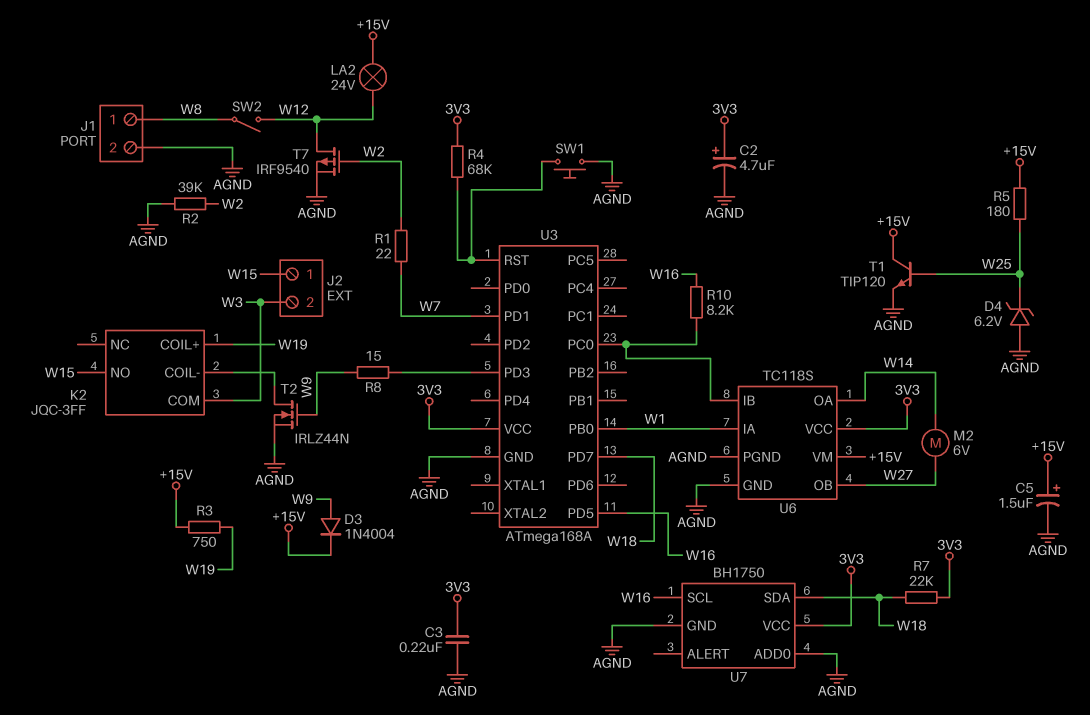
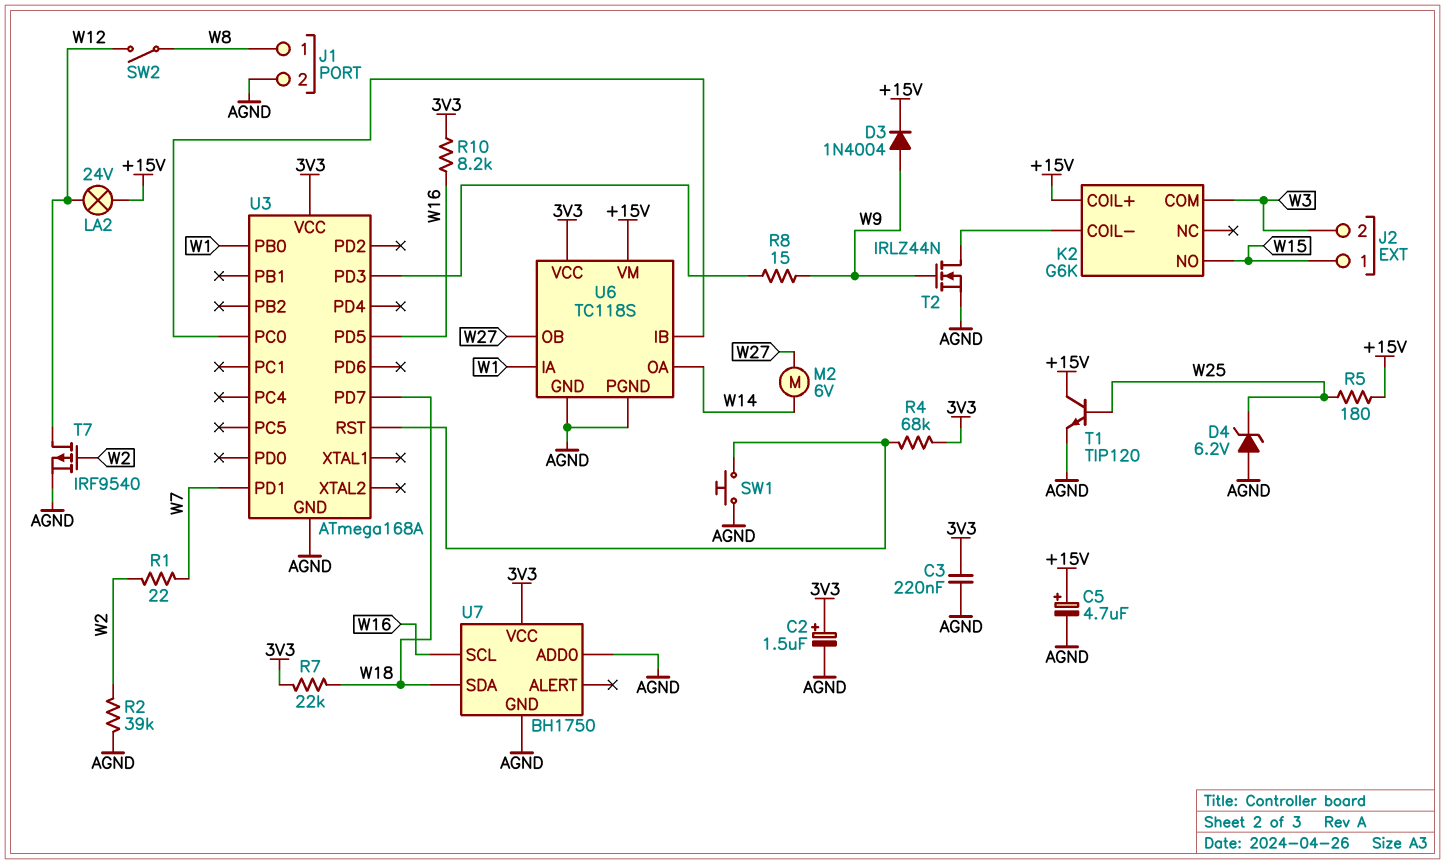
C2: 4.7uF (plus 3V3, minus AGND) -> 1.5uF (plus 3V3, minus AGND)
C5: 1.5uF (plus +15V, minus AGND) -> 4.7uF (plus +15V, minus AGND)
K2: JQC-3FF -> G6K
K2 pin COIL+: W19 -> +15V
R3: 750 (+15V, W19) -> none
R10: 8.2k (U3/PC0, W16) -> 8.2k (3V3, W16)

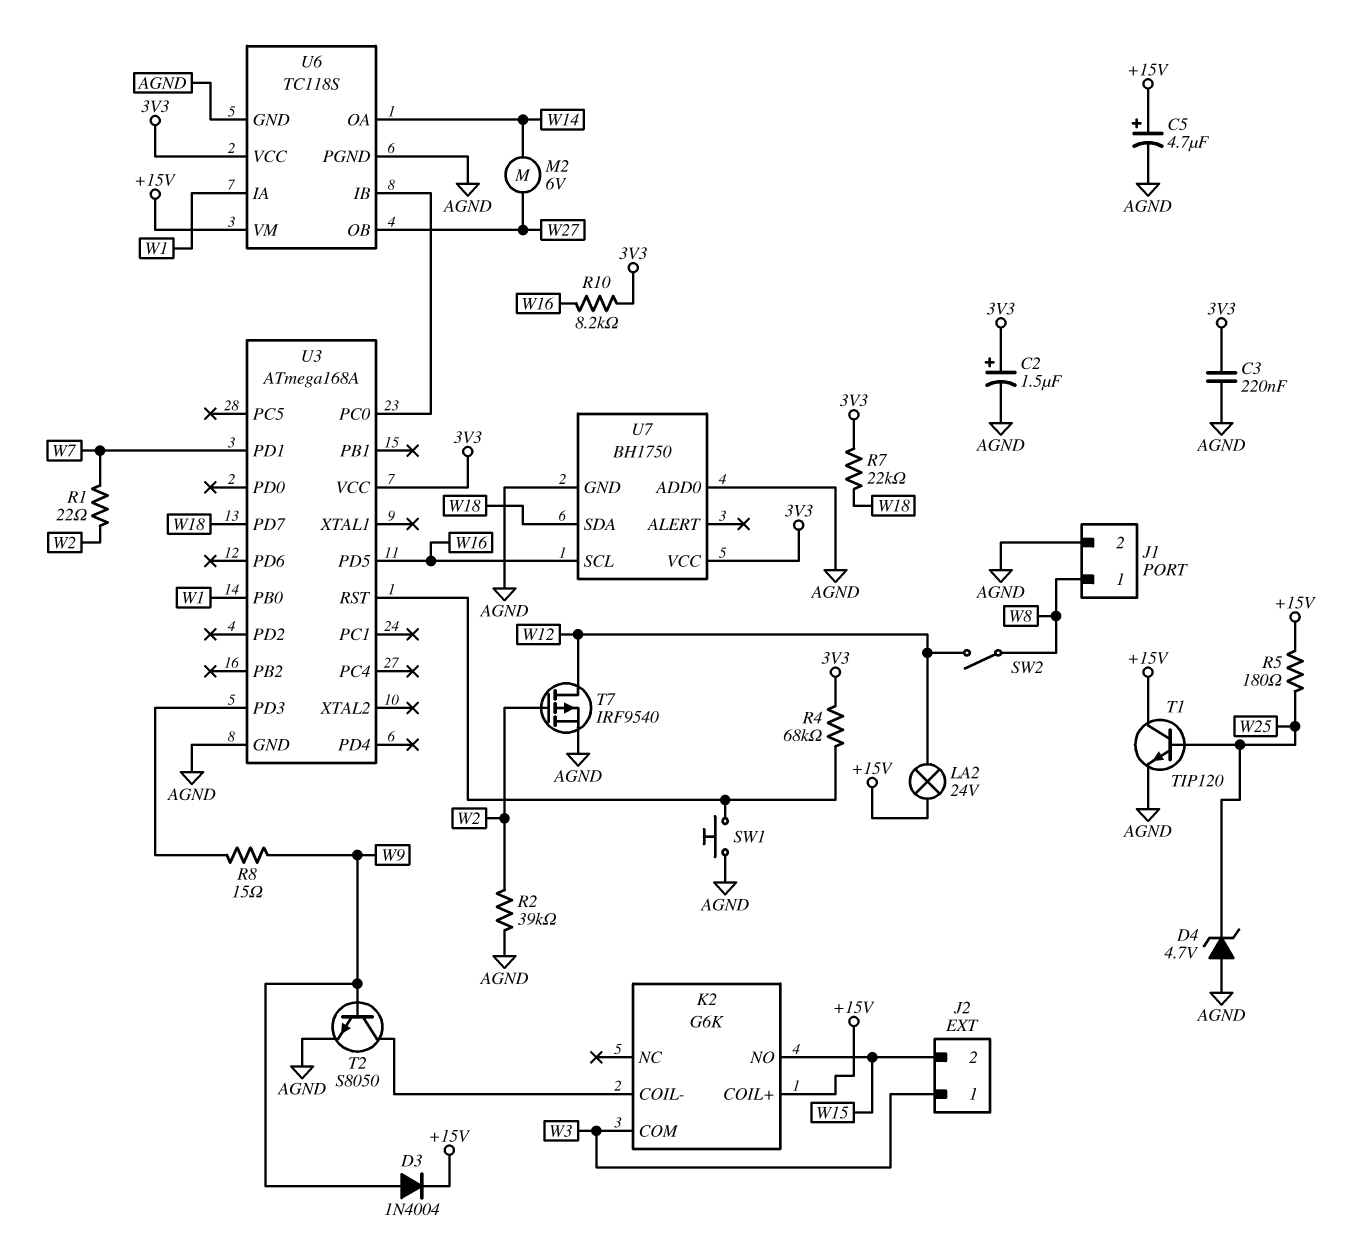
D4: zener 6.2V (A AGND, K W25) -> zener 4.7V (A AGND, K W25)
J2 pin 1: W15 -> W3
J2 pin 2: W3 -> W15
T2: NMOS IRLZ44N (G W9, D K2/COIL-, S AGND) -> NPN S8050 (B W9, C K2/COIL-, E AGND)

